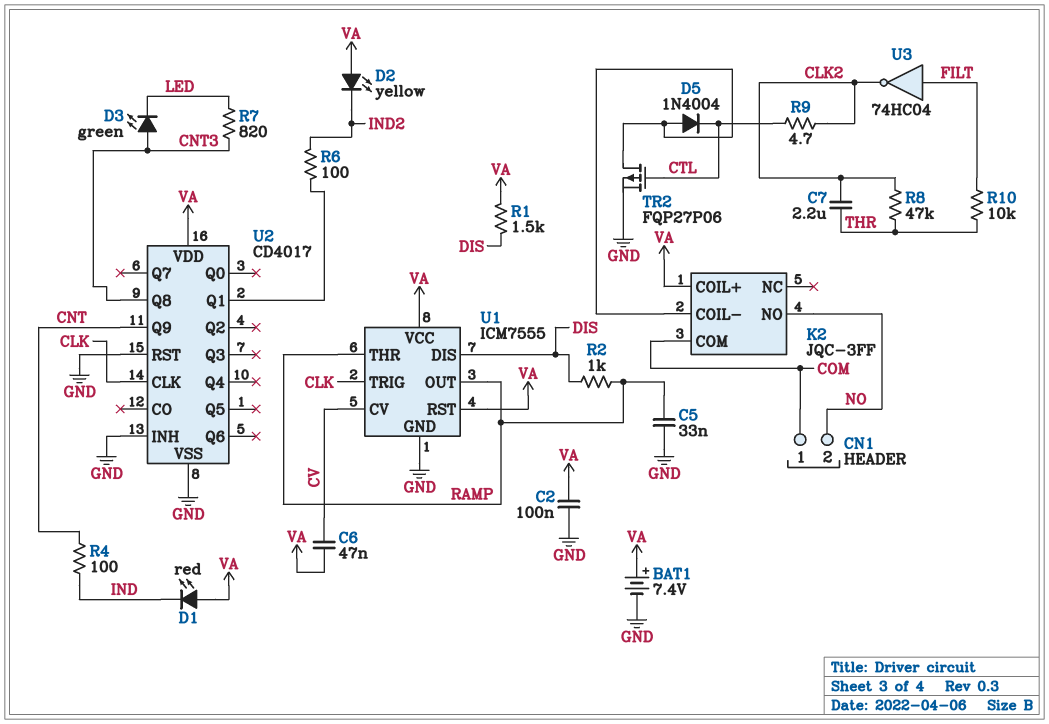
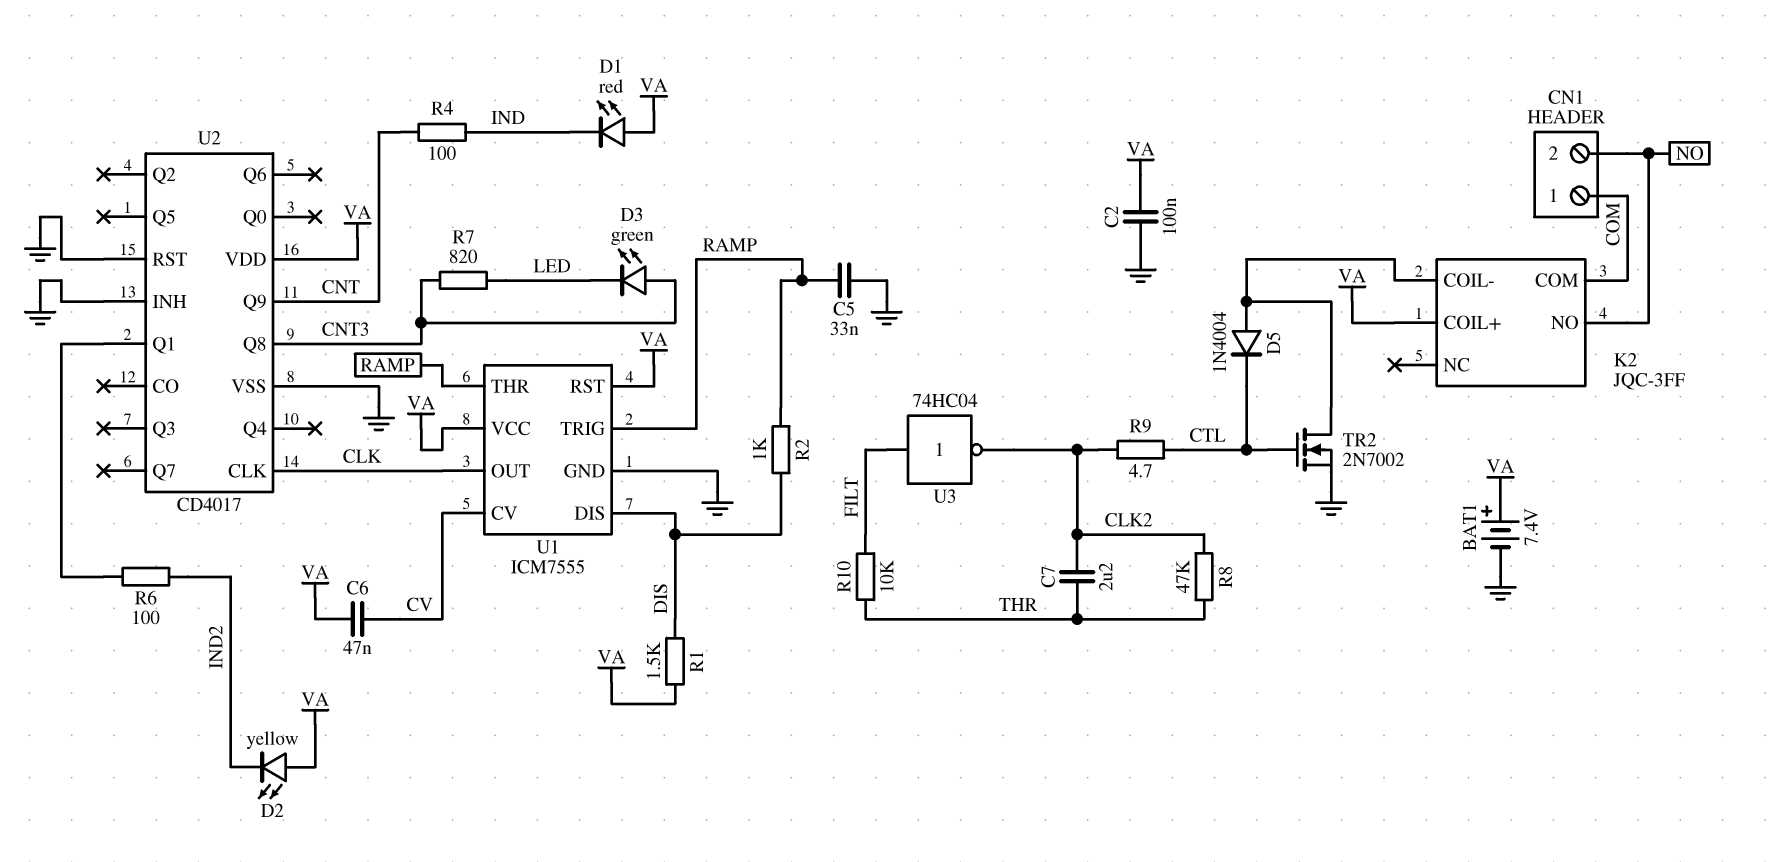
TR2: PMOS FQP27P06 (G CTL, D K2/COIL-, S GND) -> NMOS 2N7002 (G CTL, D K2/COIL-, S GND)
U1 pin OUT: RAMP -> CLK
U1 pin TRIG: CLK -> RAMP

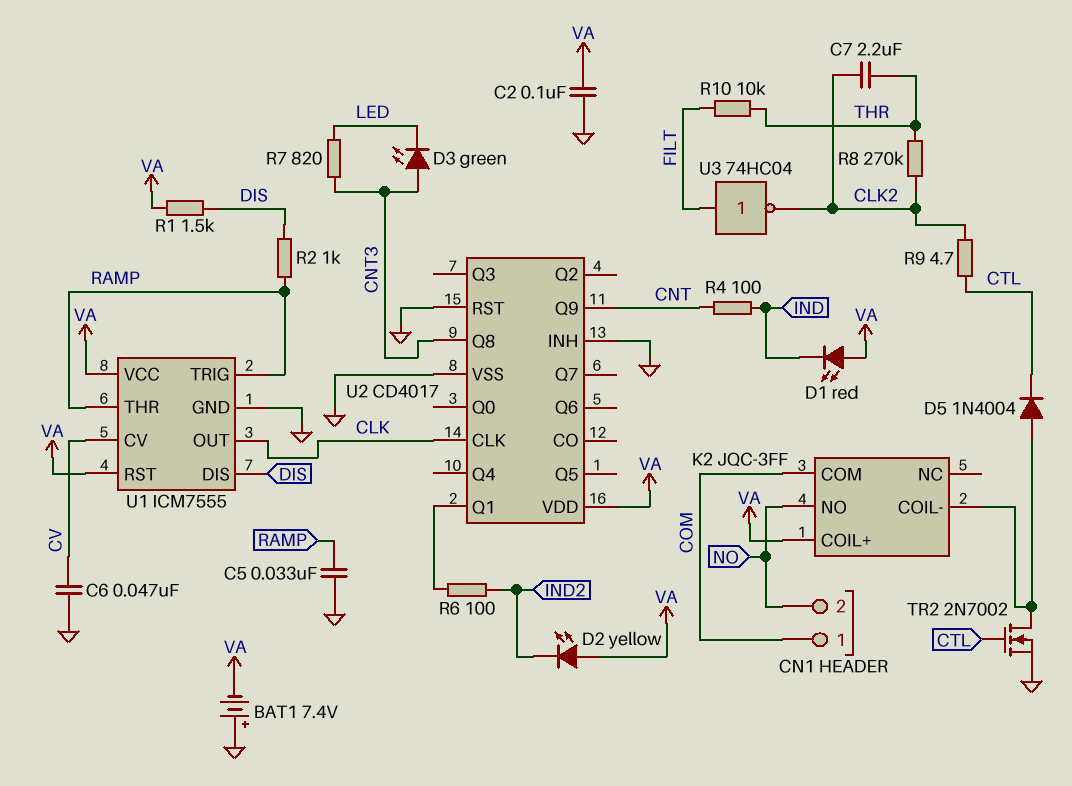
BAT1: 7.4V (plus VA, minus GND) -> 7.4V (plus GND, minus VA)
C6: 47nF (CV, VA) -> 47nF (CV, GND)
R8: 47k (CLK2, THR) -> 270k (CLK2, THR)

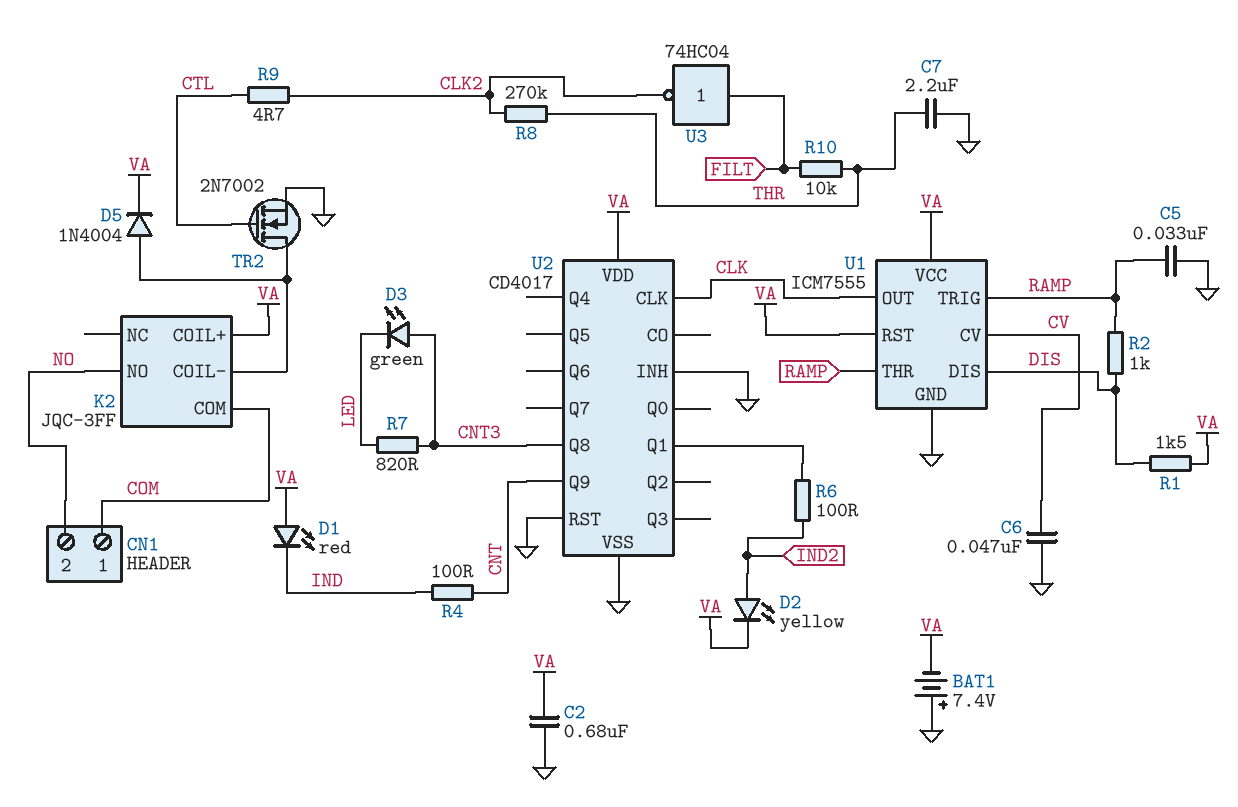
C2: 100nF (GND, VA) -> 680nF (GND, VA)
C7: 2.2uF (CLK2, THR) -> 2.2uF (GND, THR)
D2: LED yellow (A VA, K IND2) -> LED yellow (A IND2, K VA)
D5: diode 1N4004 (A K2/COIL-, K CTL) -> diode 1N4004 (A K2/COIL-, K VA)

